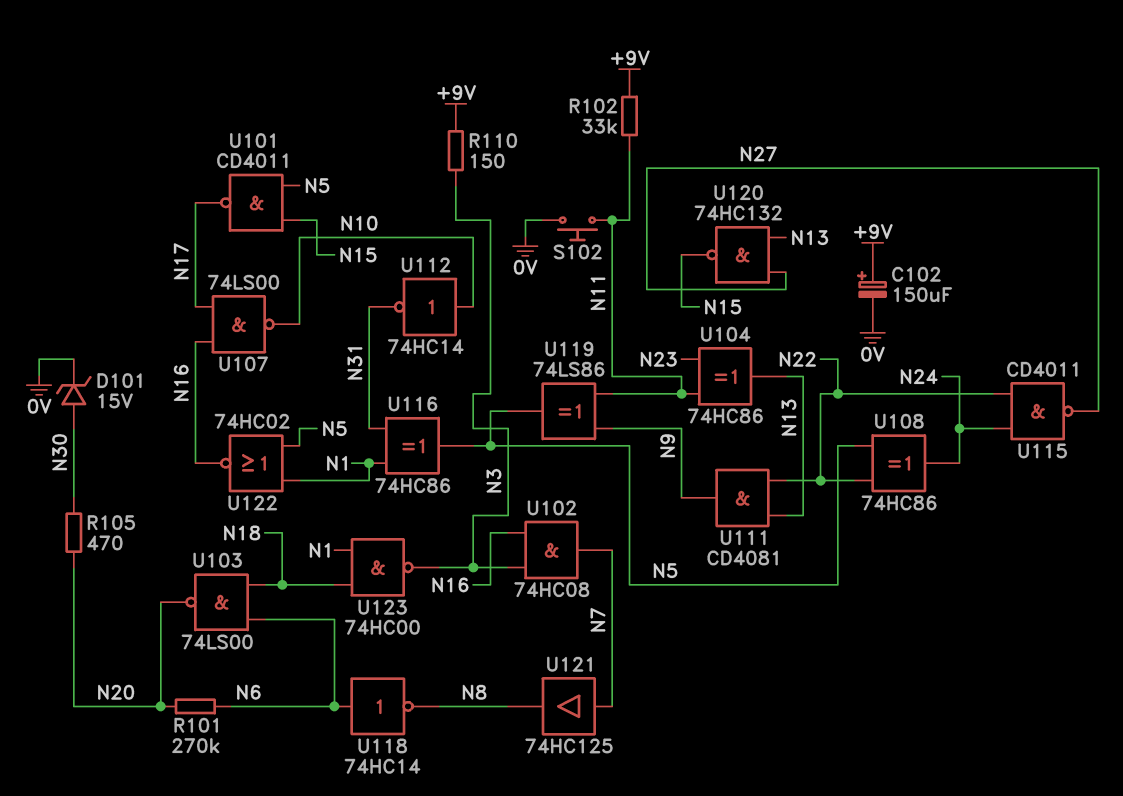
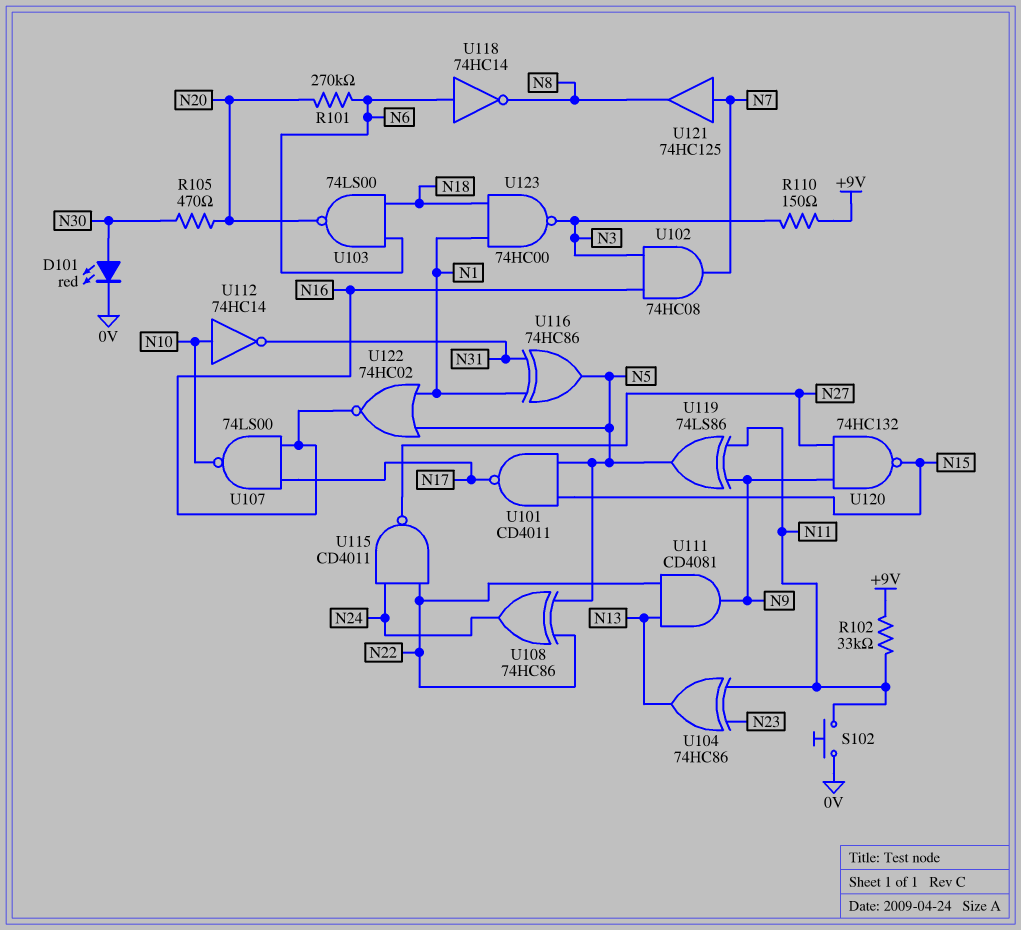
C102: 150uF (plus +9V, minus 0V) -> none
D101: zener 15V (A N30, K 0V) -> LED red (A N30, K 0V)
U120: NAND 74HC132 (in N13, in N27, out N15) -> NAND 74HC132 (in N9, in N27, out N15)

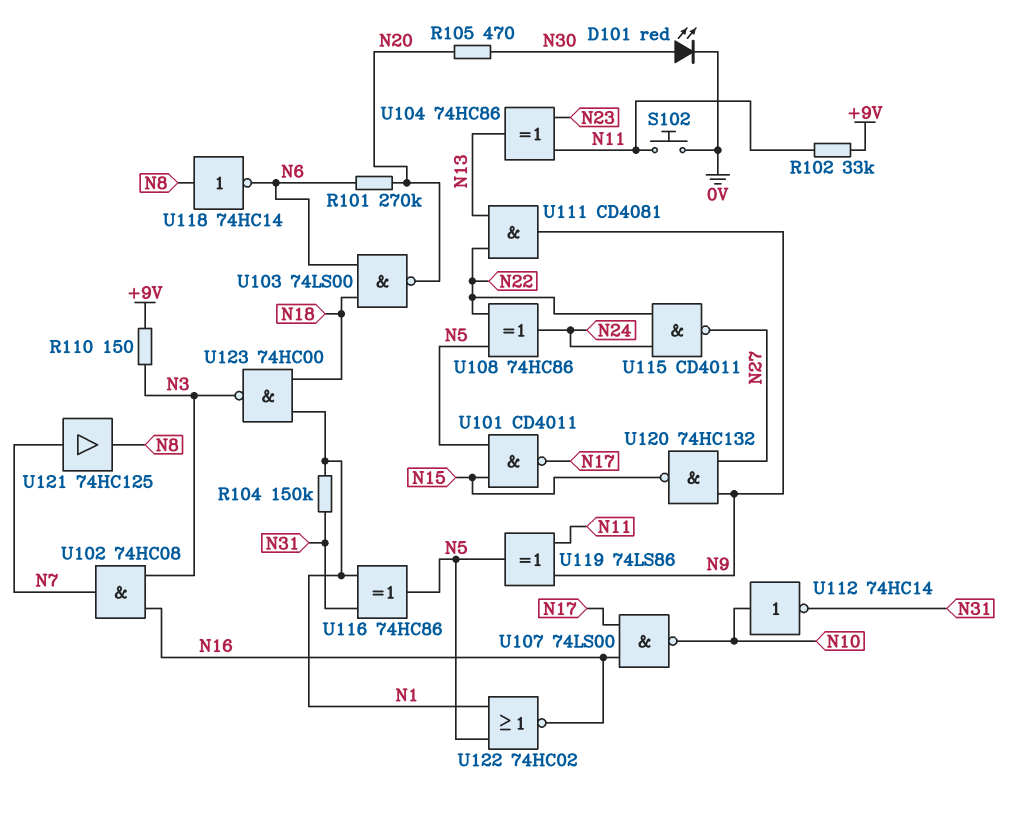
R104: none -> 150k (N1, N31)
U118: NOT 74HC14 (in N6, out N8) -> NOT 74HC14 (in N8, out N6)

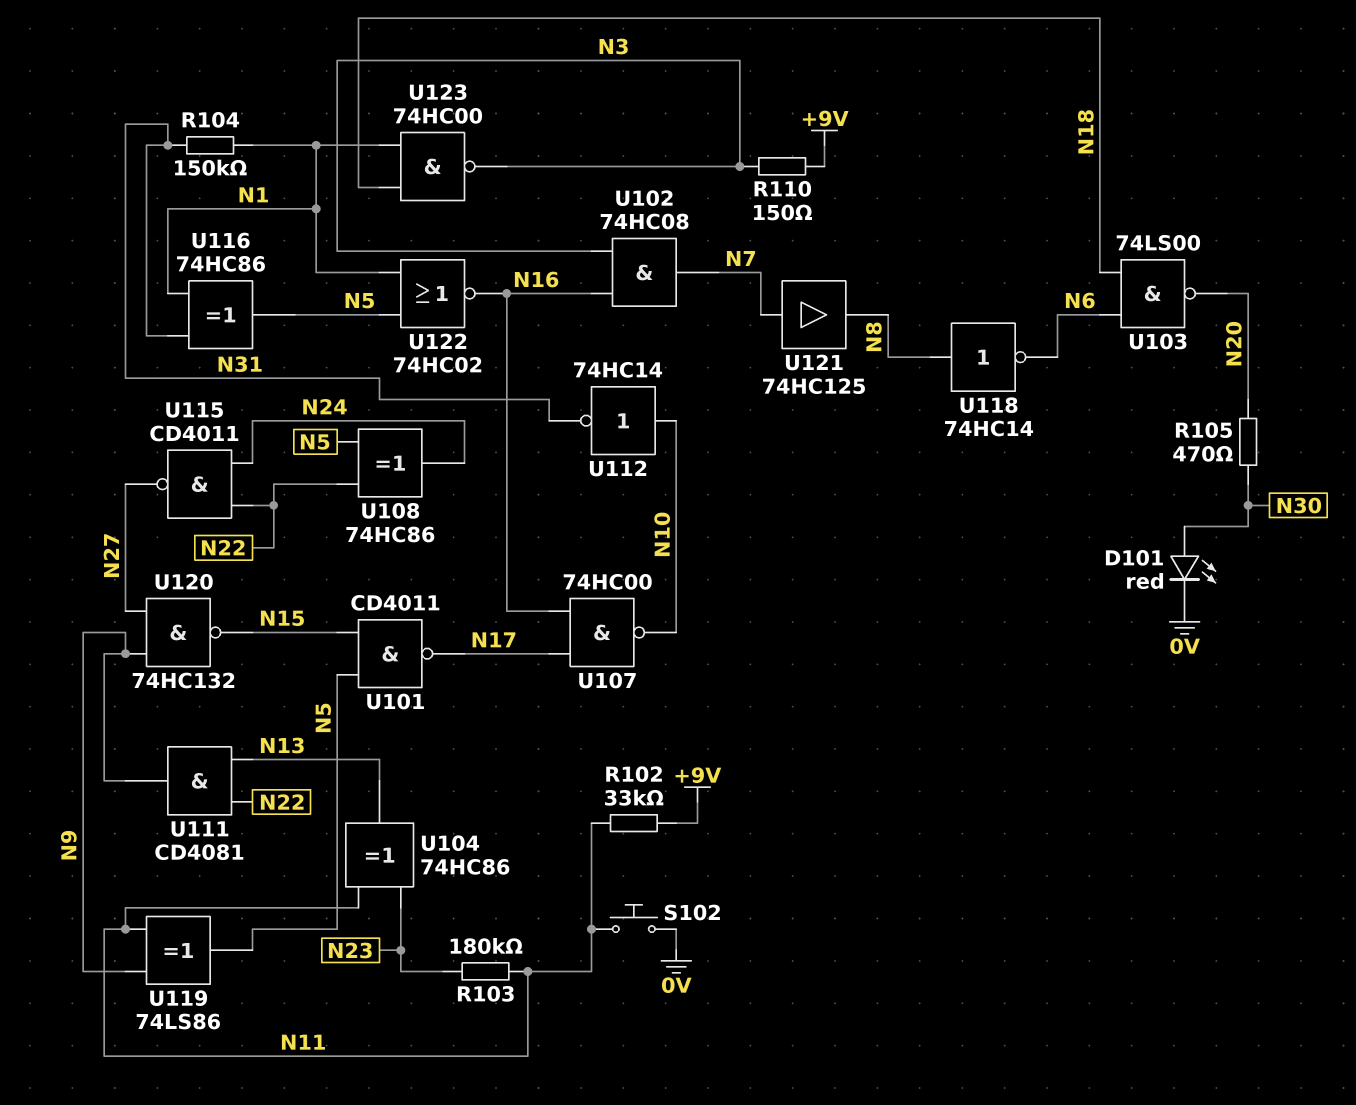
R101: 270k (N6, N20) -> none
R103: none -> 180k (N11, N23)
U107: NAND 74LS00 (in N16, in N17, out N10) -> NAND 74HC00 (in N16, in N17, out N10)

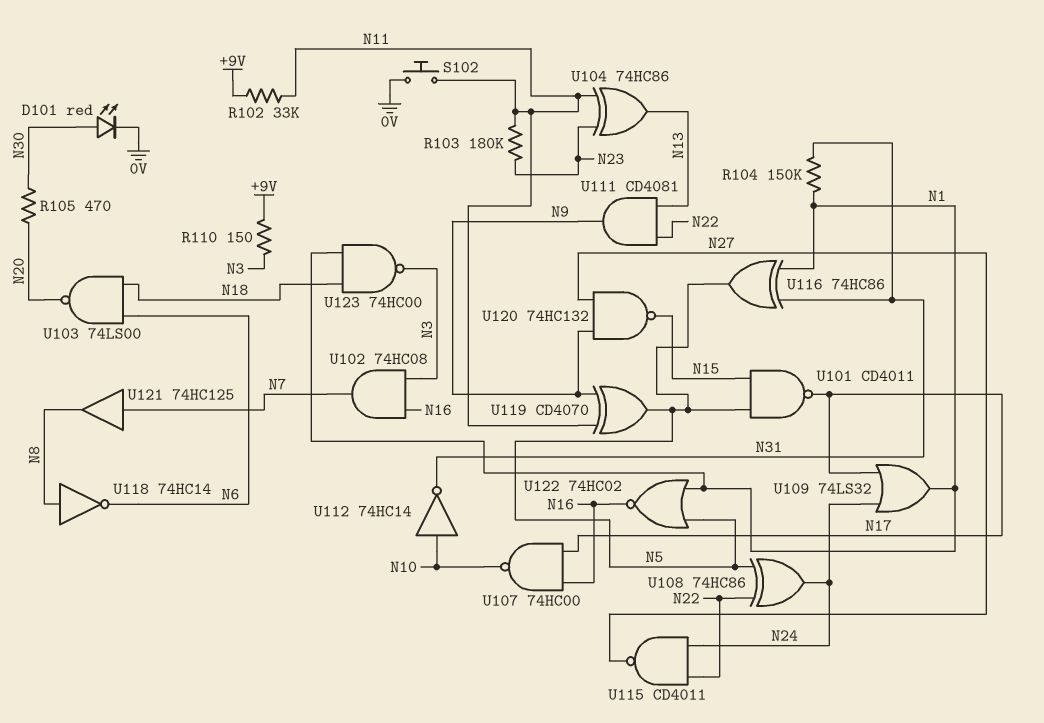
U109: none -> OR 74LS32 (in N17, in N24, out N1)
U119: XOR 74LS86 (in N9, in N11, out N5) -> XOR CD4070 (in N9, in N11, out N5)

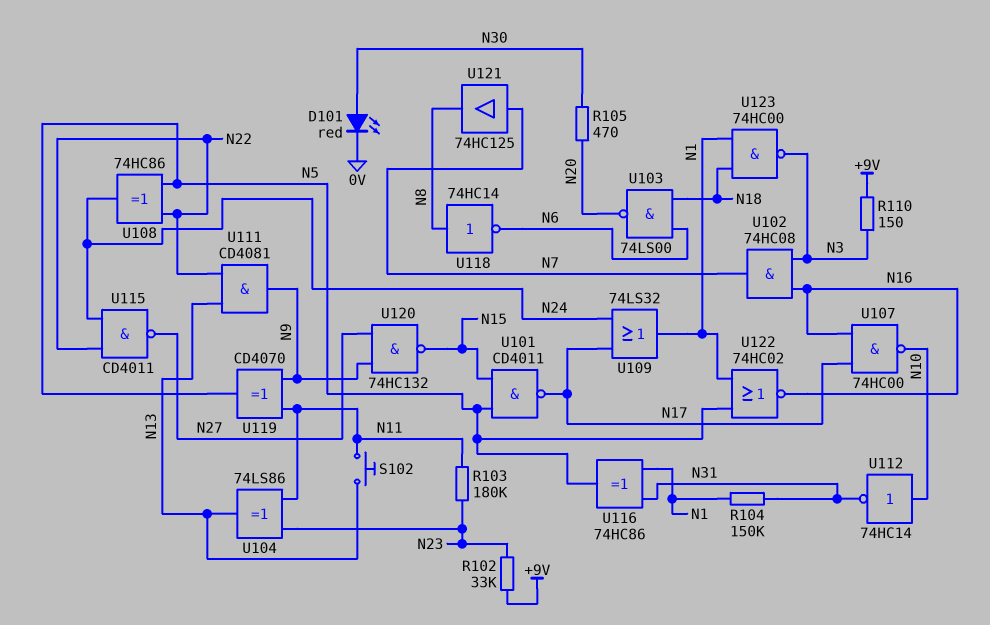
R102: 33k (+9V, N11) -> 33k (+9V, N23)
S102: button (0V, N11) -> button (N11, N13)
U104: XOR 74HC86 (in N11, in N23, out N13) -> XOR 74LS86 (in N11, in N23, out N13)

